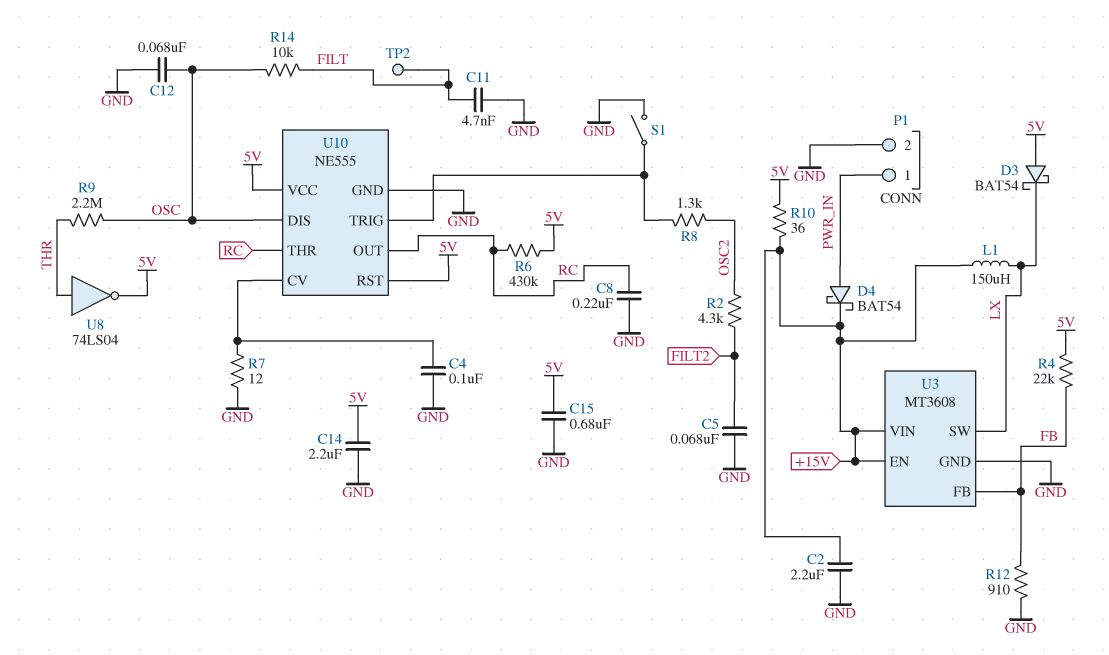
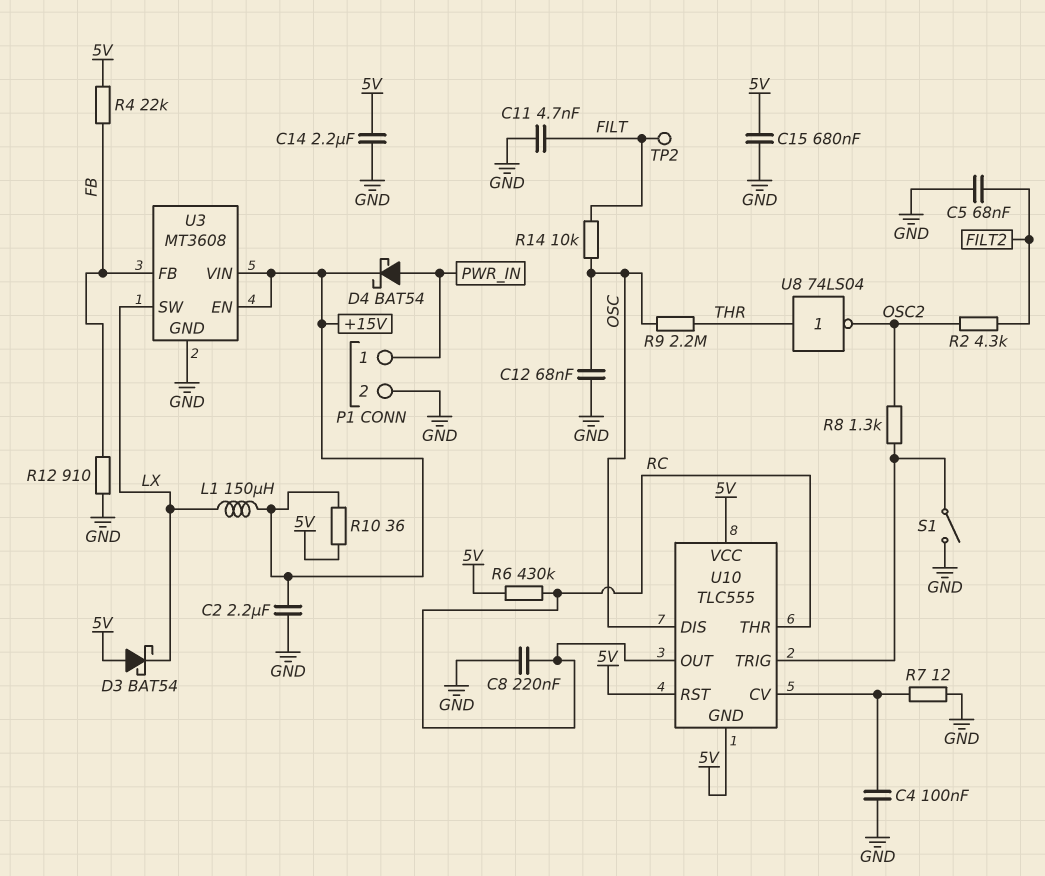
U8: NOT 74LS04 (in THR, out 5V) -> NOT 74LS04 (in THR, out OSC2)
U10: NE555 -> TLC555
U10 pin GND: GND -> 5V

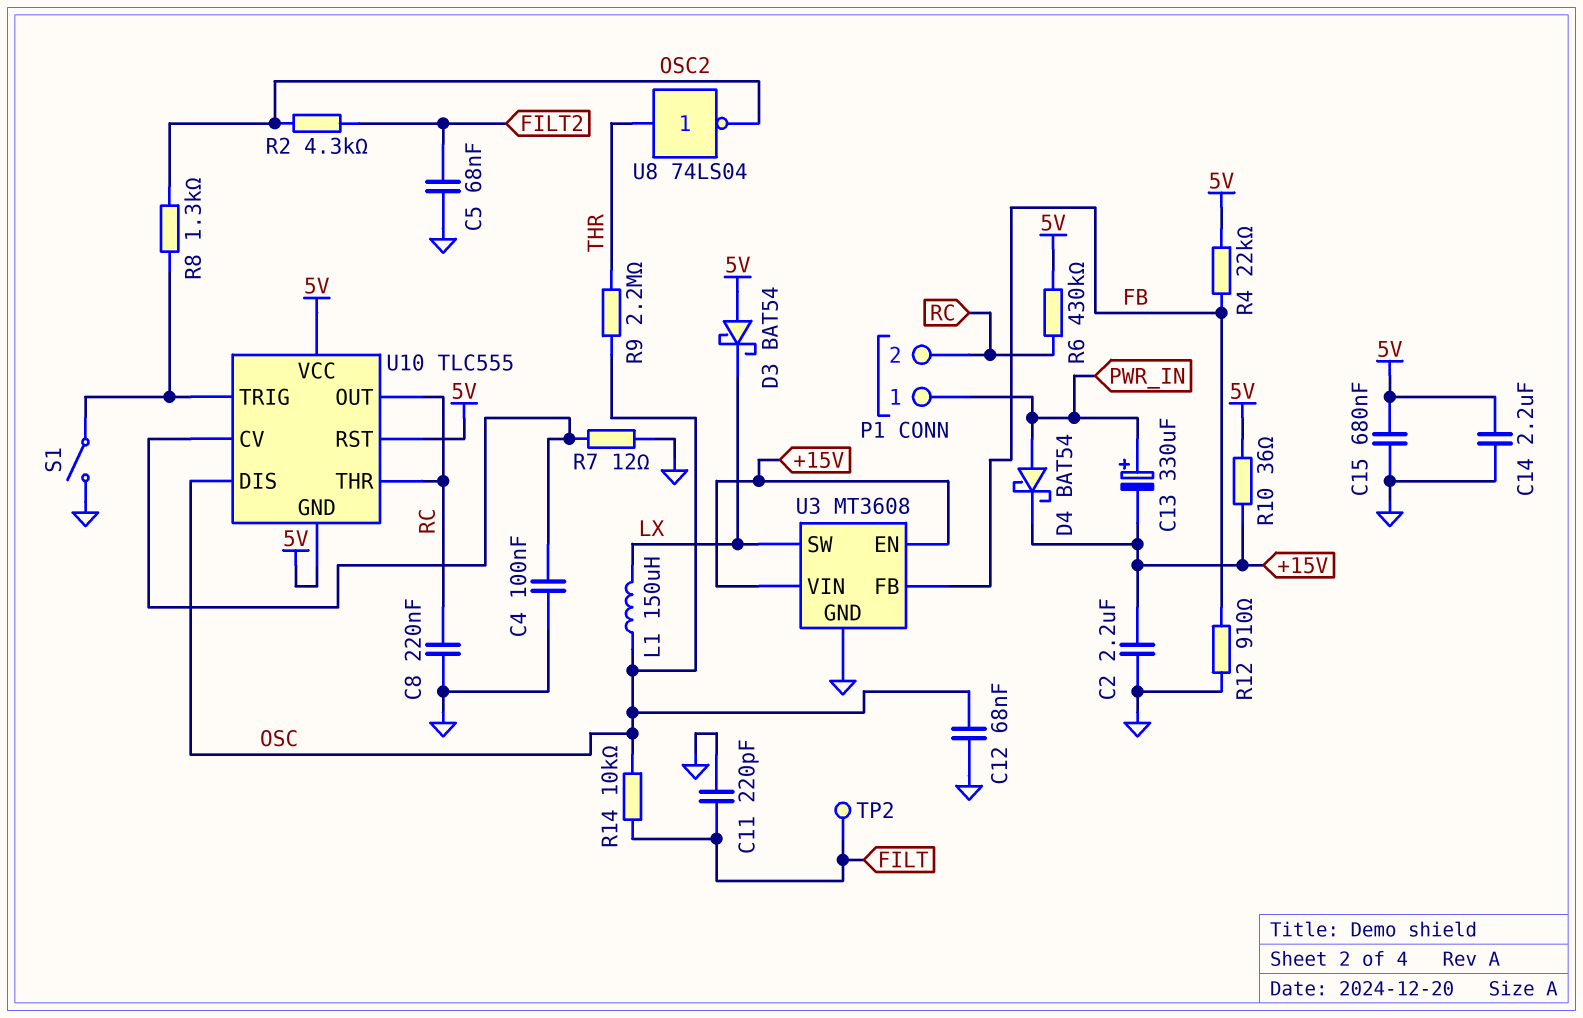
C11: 4.7nF (FILT, GND) -> 220pF (FILT, GND)
C13: none -> 330uF (plus PWR_IN, minus +15V)
L1: 150uH (+15V, LX) -> 150uH (LX, OSC)
P1 pin 2: GND -> RC

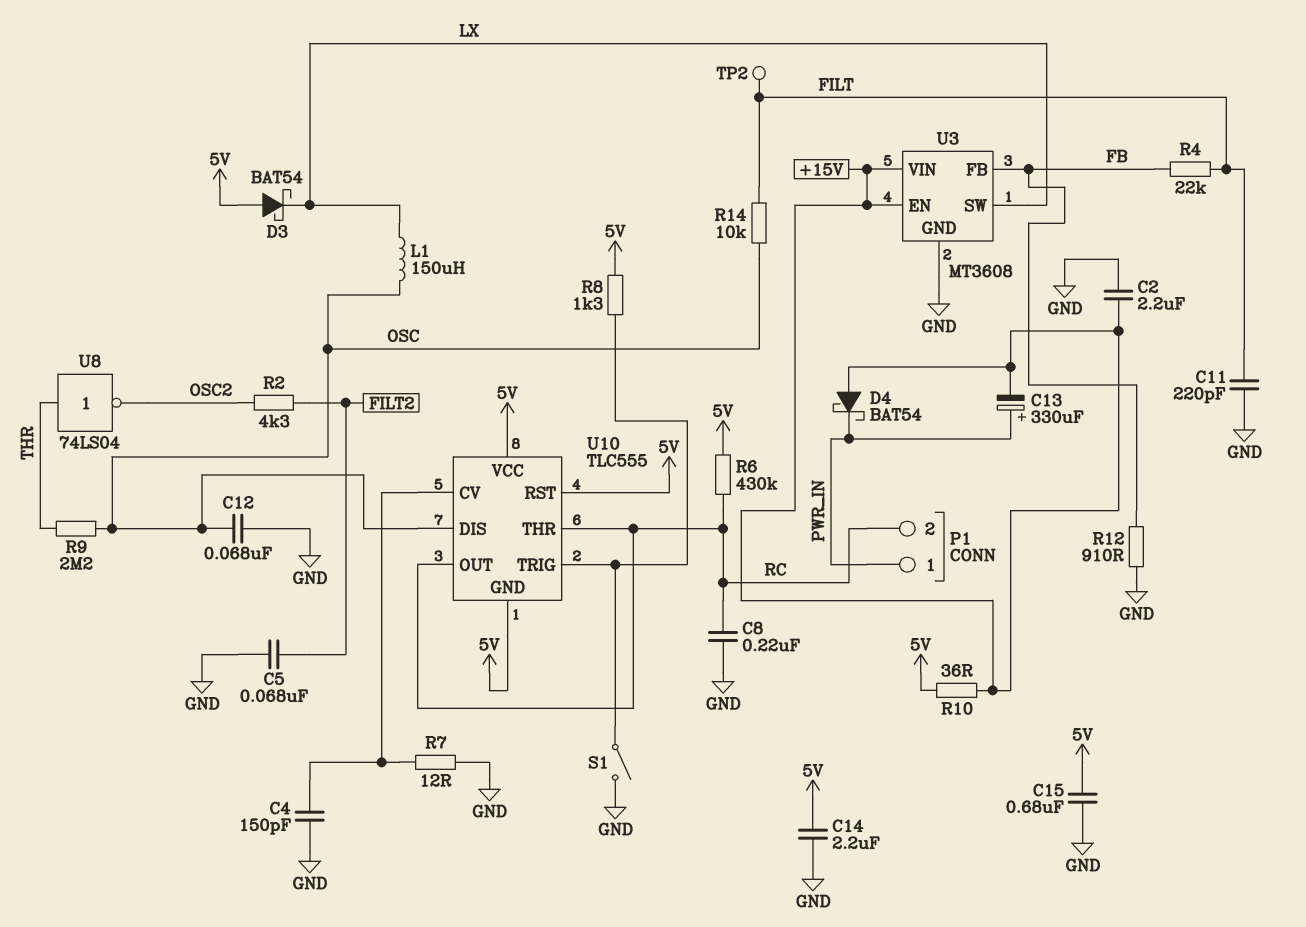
C4: 100nF (GND, U10/CV) -> 150pF (GND, U10/CV)
D4: schottky BAT54 (A PWR_IN, K +15V) -> schottky BAT54 (A +15V, K PWR_IN)
R4: 22k (5V, FB) -> 22k (FB, FILT)
R8: 1.3k (OSC2, U10/TRIG) -> 1.3k (5V, U10/TRIG)

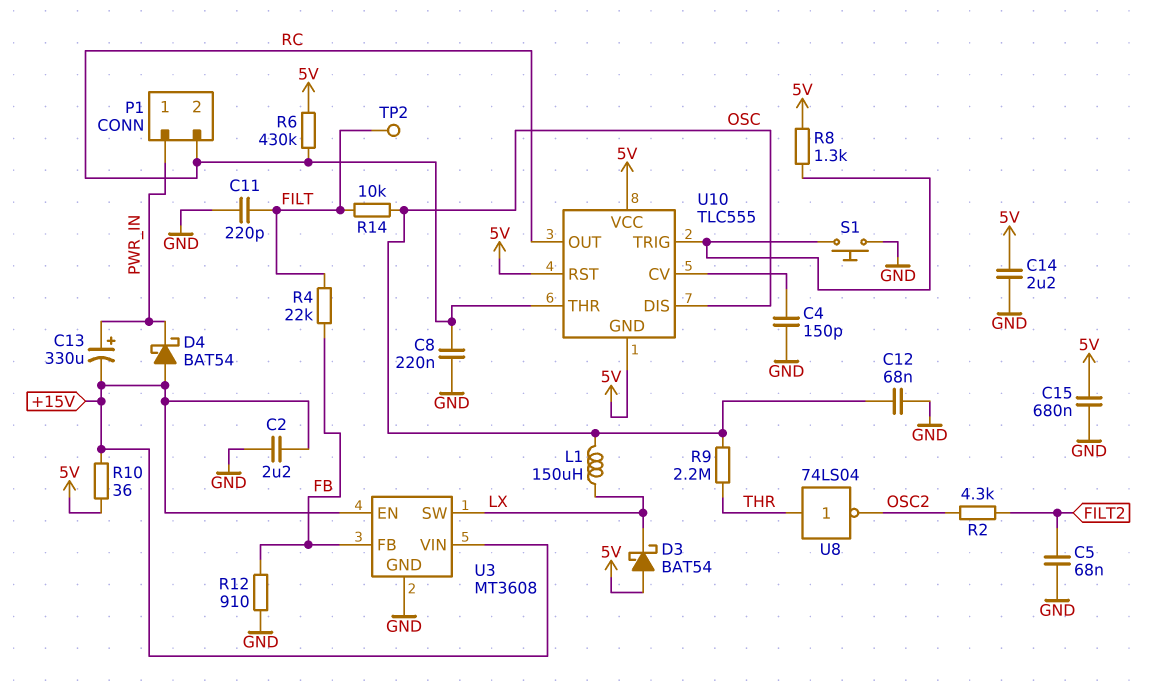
R7: 12 (GND, U10/CV) -> none
S1: switch (GND, U10/TRIG) -> button (GND, U10/TRIG)

